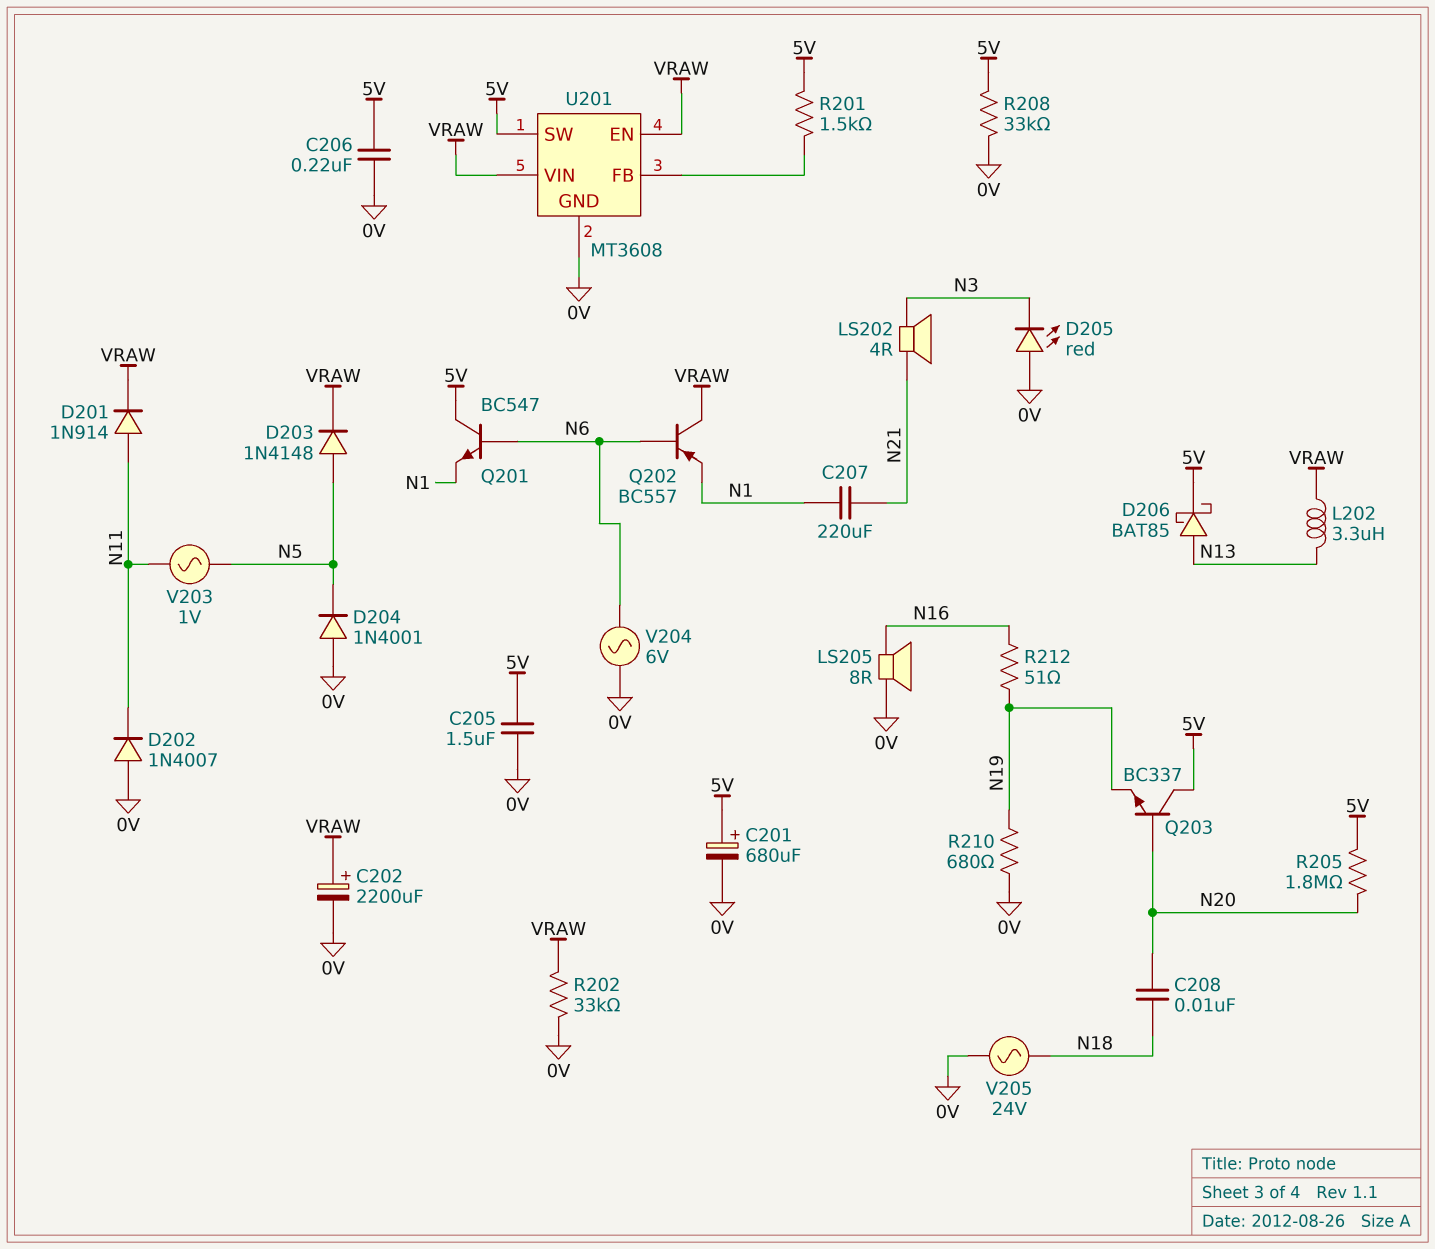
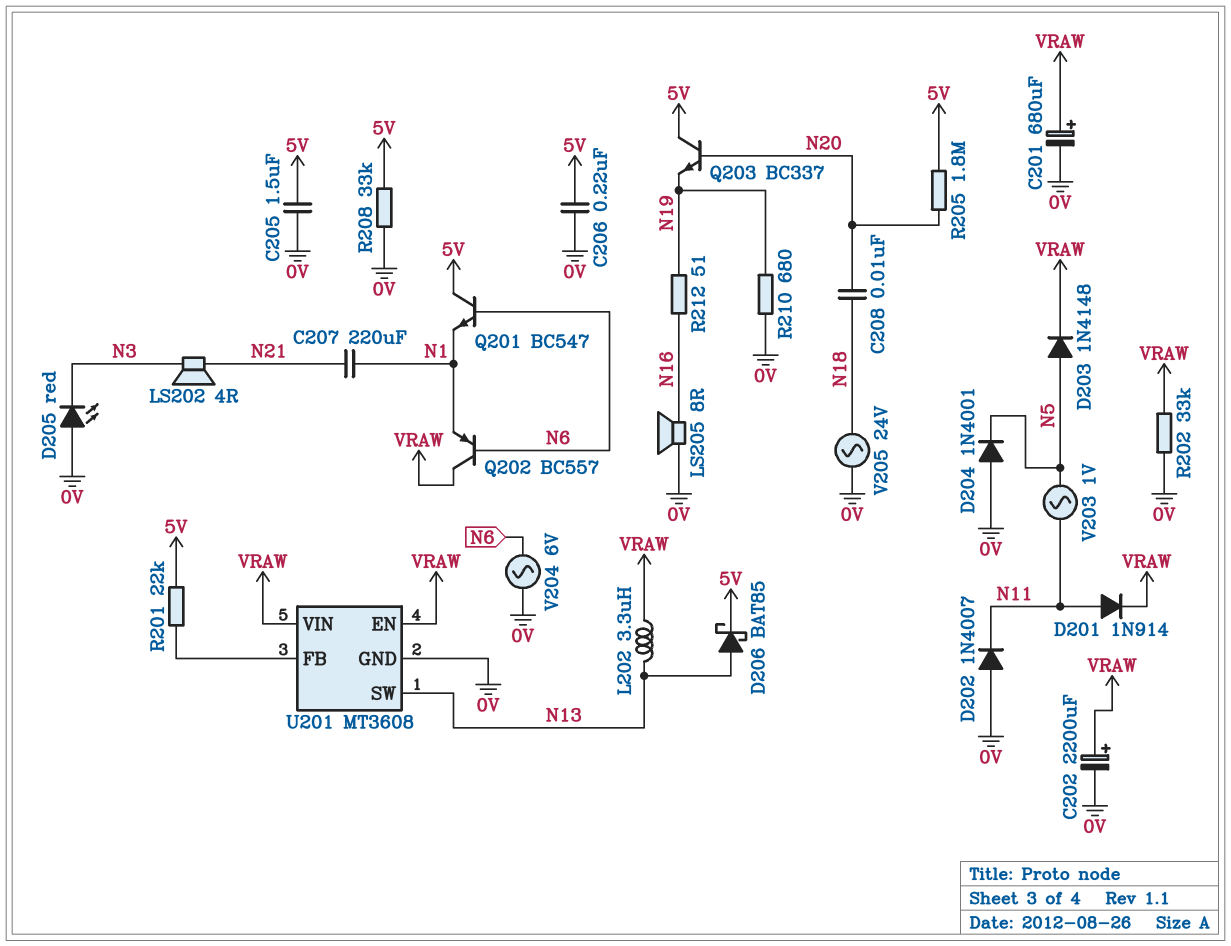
C201: 680uF (plus 5V, minus 0V) -> 680uF (plus VRAW, minus 0V)
R201: 1.5k (5V, U201/FB) -> 22k (5V, U201/FB)
U201 pin SW: 5V -> N13

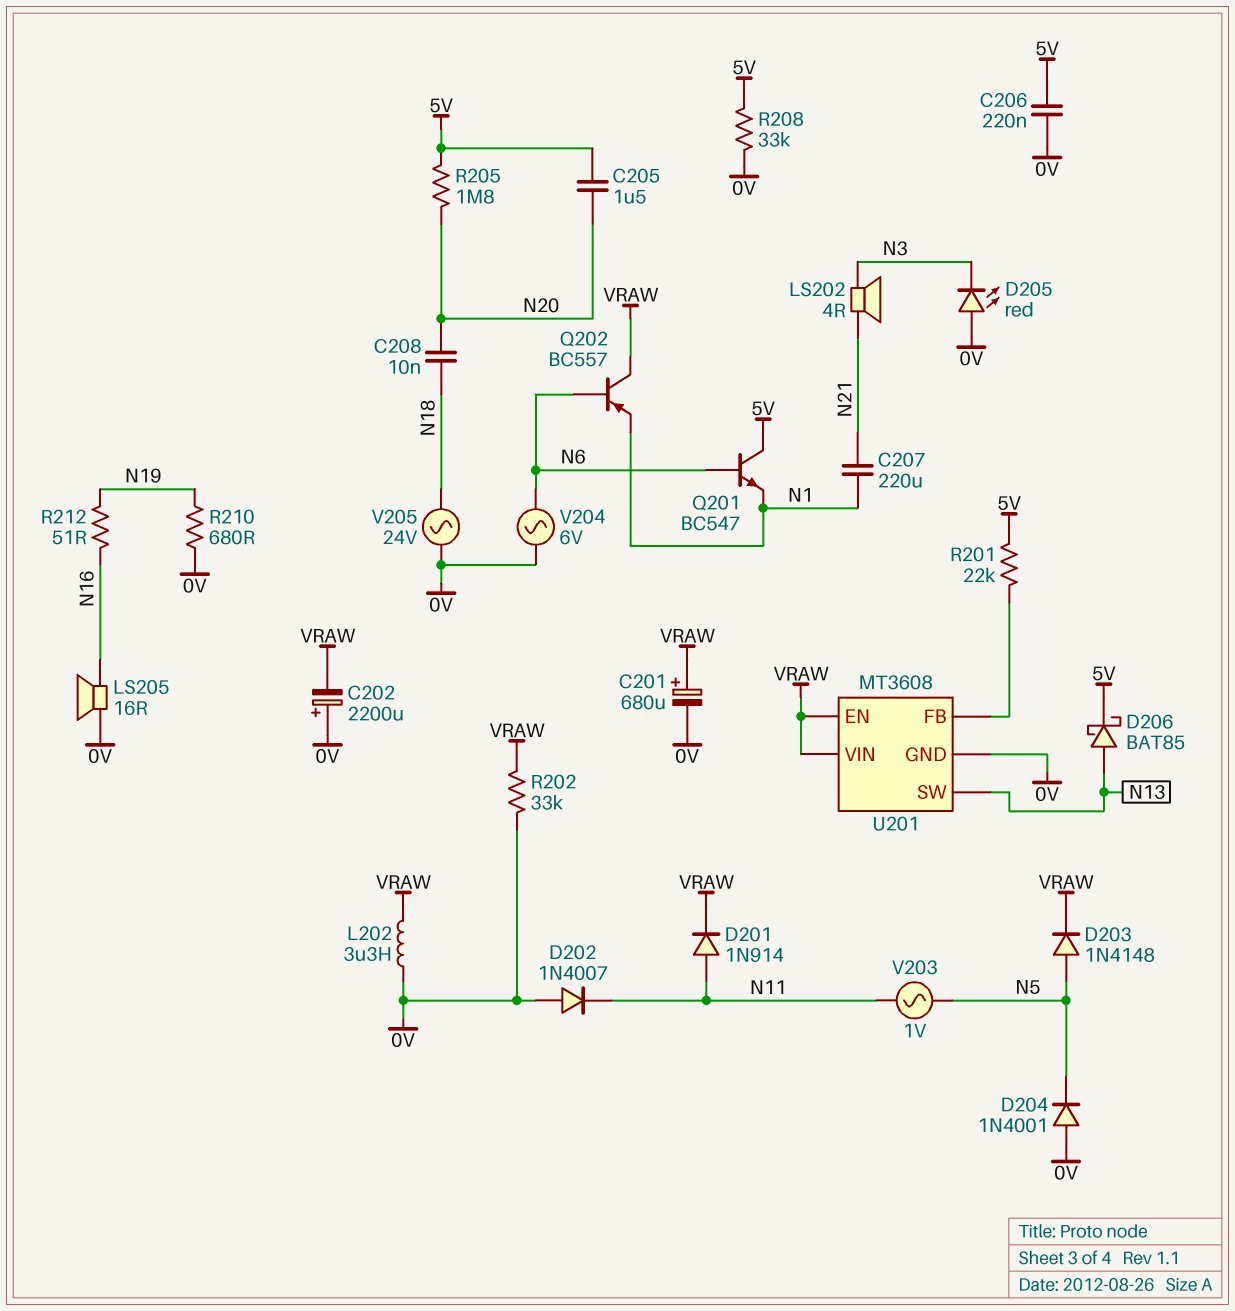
C202: 2200uF (plus VRAW, minus 0V) -> 2200uF (plus 0V, minus VRAW)
C205: 1.5uF (0V, 5V) -> 1.5uF (5V, N20)
L202: 3.3uH (N13, VRAW) -> 3.3uH (0V, VRAW)
LS205: speaker 8R (0V, N16) -> speaker 16R (0V, N16)
Q203: NPN BC337 (B N20, C 5V, E N19) -> none

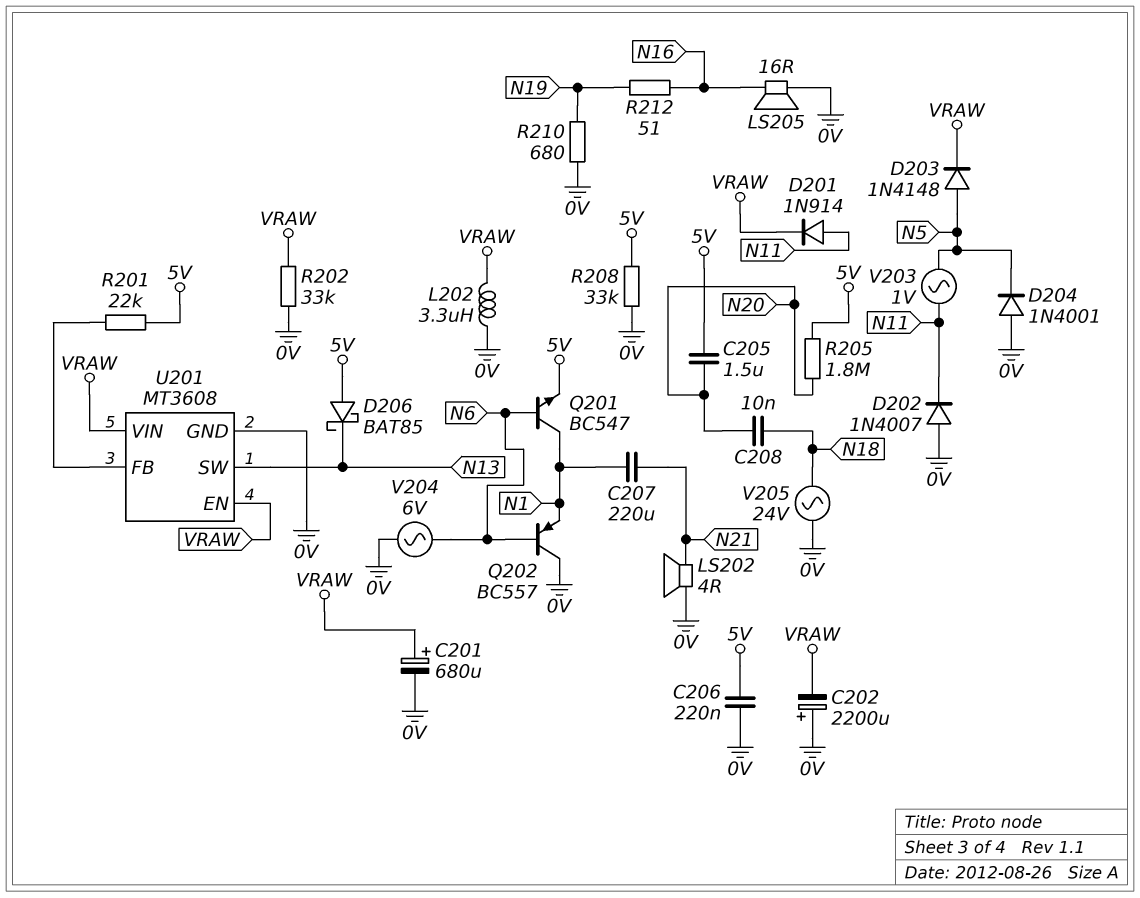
D205: LED red (A 0V, K N3) -> none
D206: schottky BAT85 (A N13, K 5V) -> schottky BAT85 (A 5V, K N13)
LS202: speaker 4R (N3, N21) -> speaker 4R (0V, N21)
Q201: NPN BC547 (B N6, C 5V, E N1) -> NPN BC547 (B N6, C N1, E 5V)
Q202: PNP BC557 (B N6, C VRAW, E N1) -> PNP BC557 (B N6, C 0V, E N1)

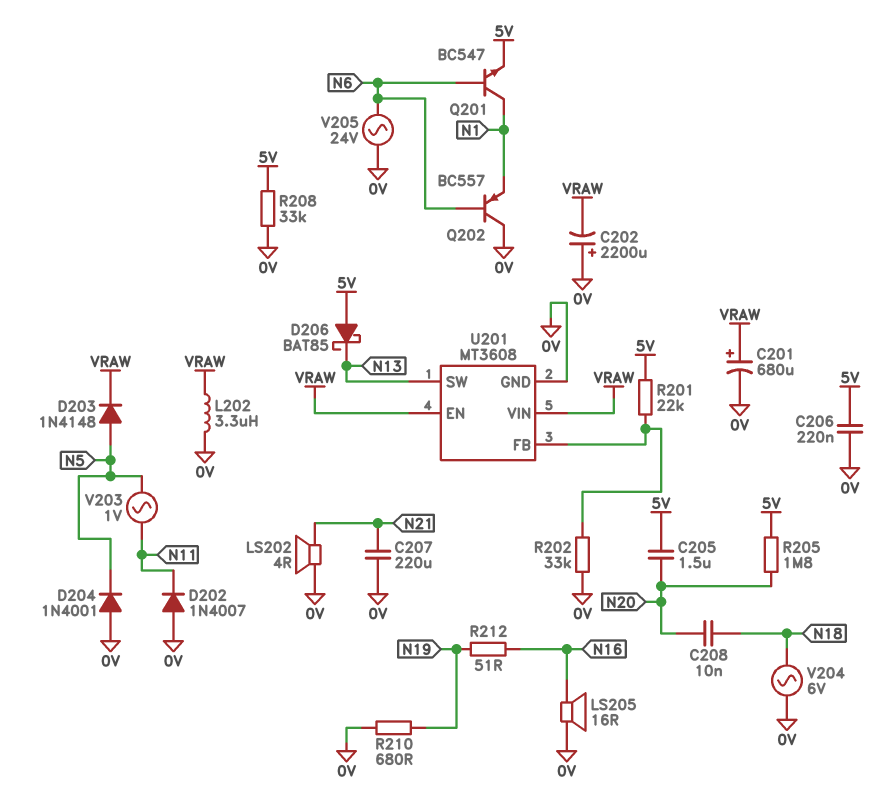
C207: 220uF (N1, N21) -> 220uF (0V, N21)
D201: diode 1N914 (A N11, K VRAW) -> none
R202: 33k (0V, VRAW) -> 33k (0V, U201/FB)
V204: AC 6V (0V, N6) -> AC 6V (0V, N18)
V205: AC 24V (0V, N18) -> AC 24V (0V, N6)

